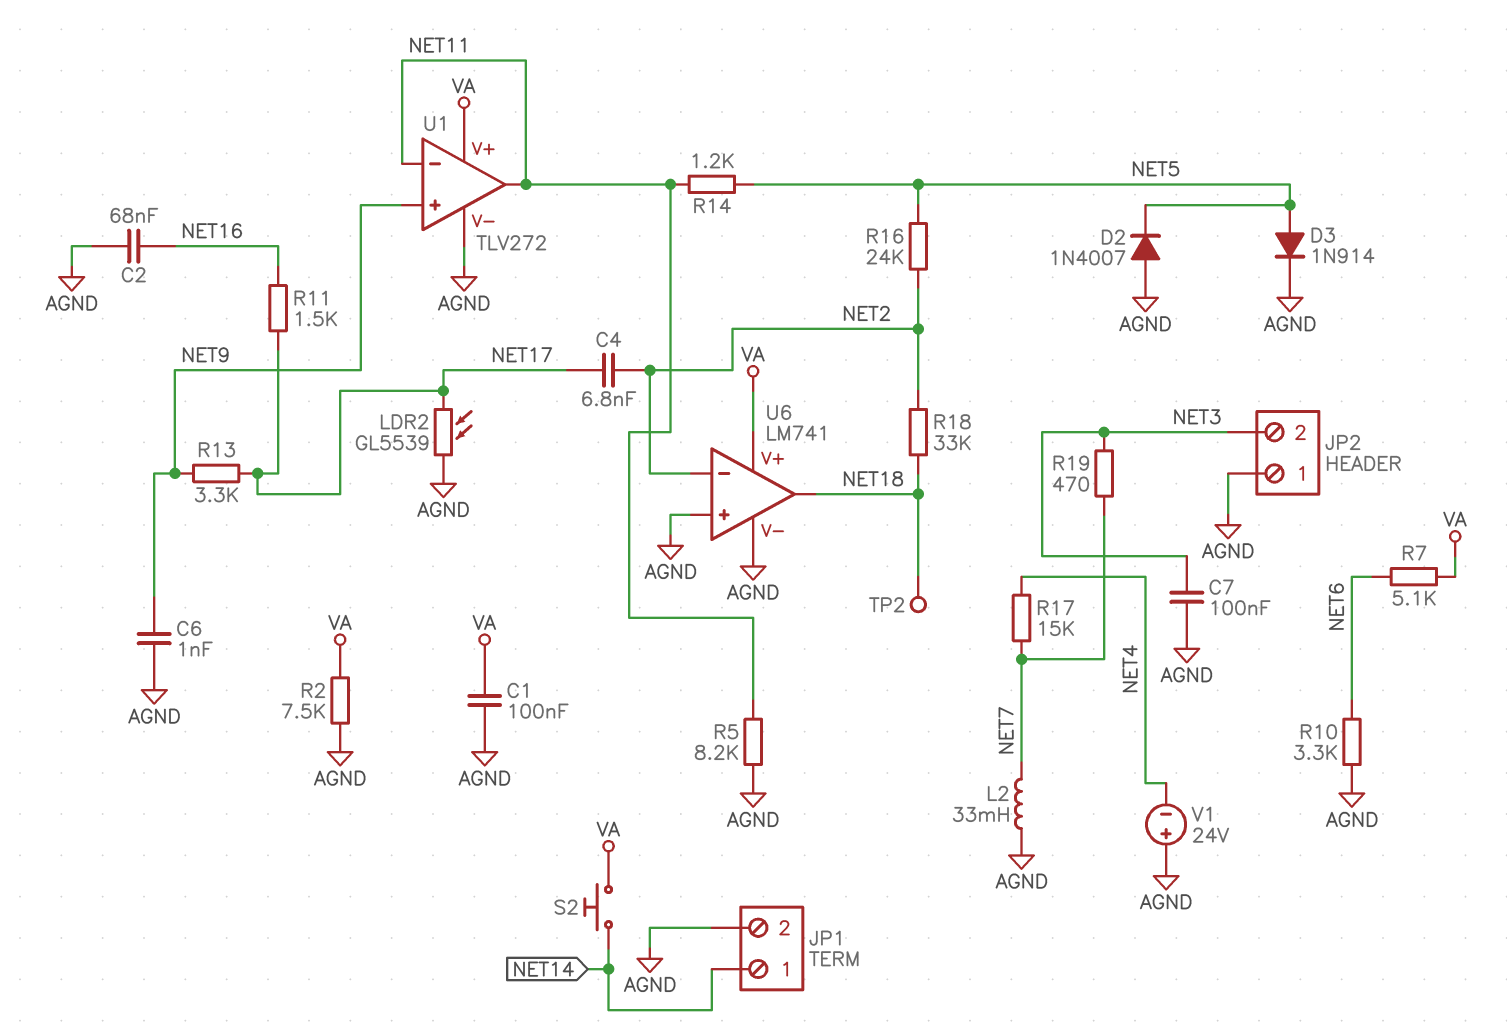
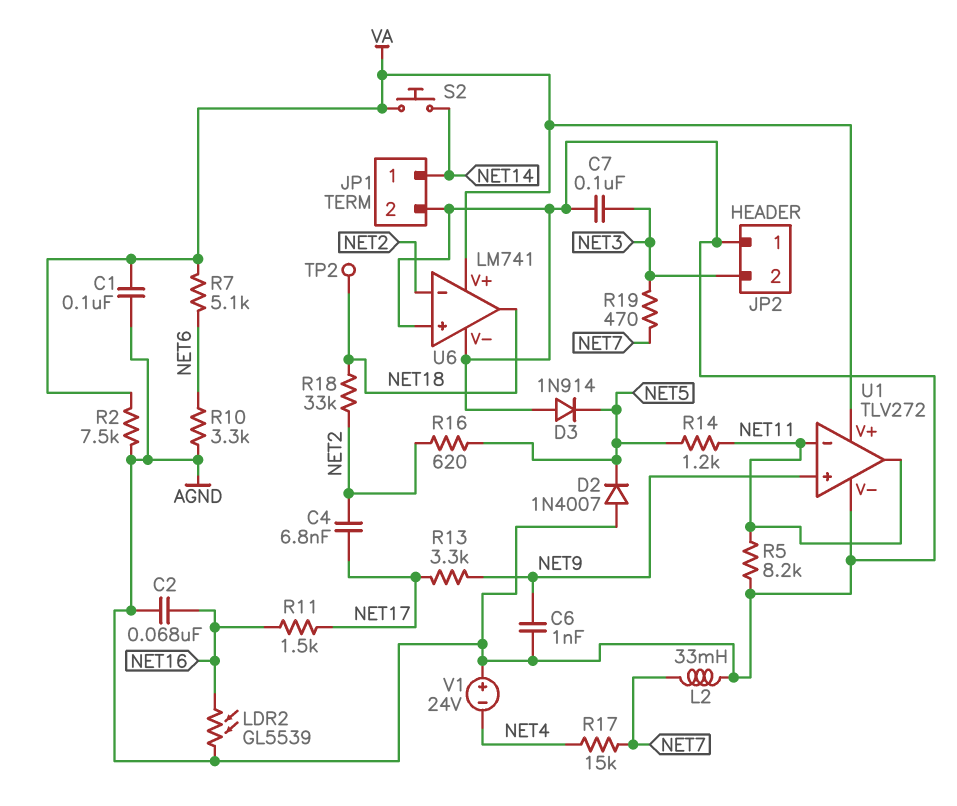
D3: diode 1N914 (A NET5, K AGND) -> diode 1N914 (A AGND, K NET5)
LDR2: GL5539 (AGND, NET17) -> GL5539 (AGND, NET16)
R16: 24k (NET2, NET5) -> 620 (NET2, NET5)

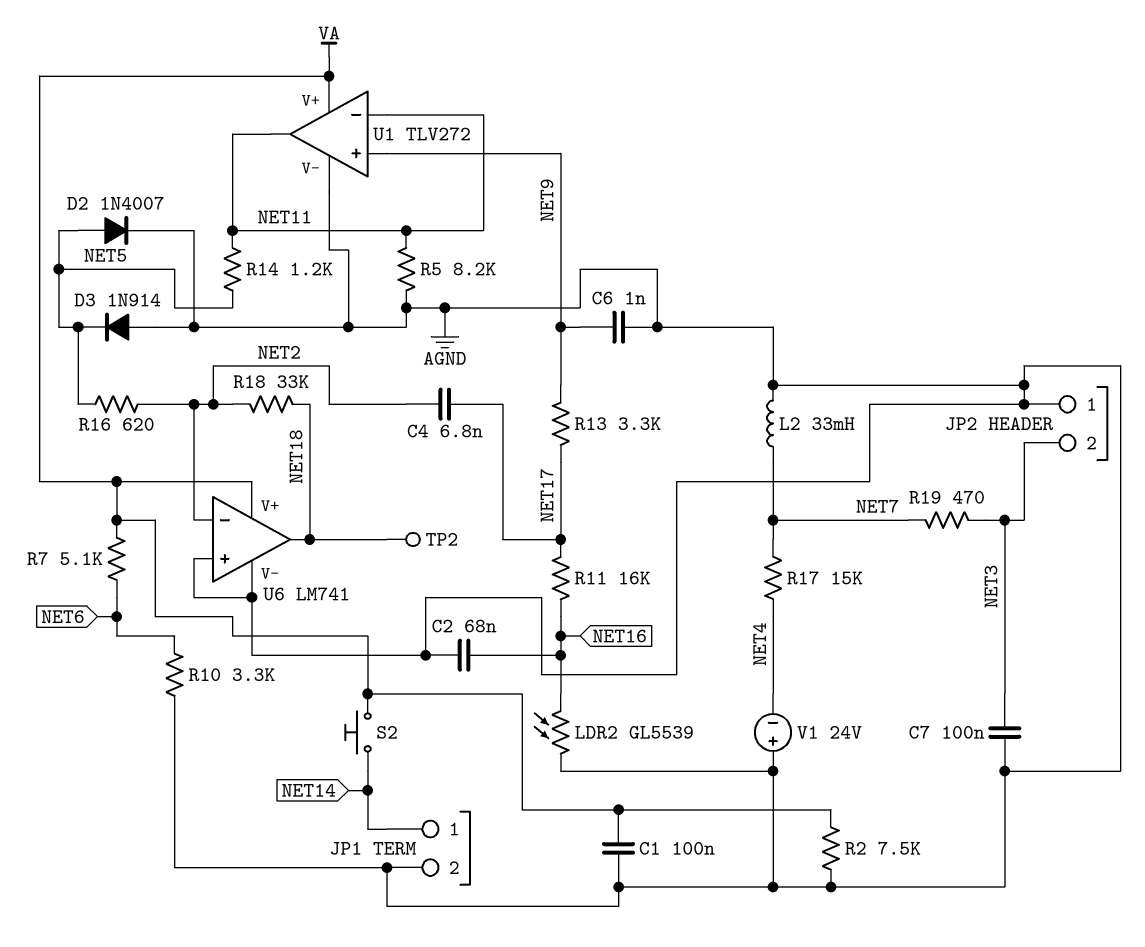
D2: diode 1N4007 (A AGND, K NET5) -> diode 1N4007 (A NET5, K AGND)
R11: 1.5k (NET16, NET17) -> 16k (NET16, NET17)

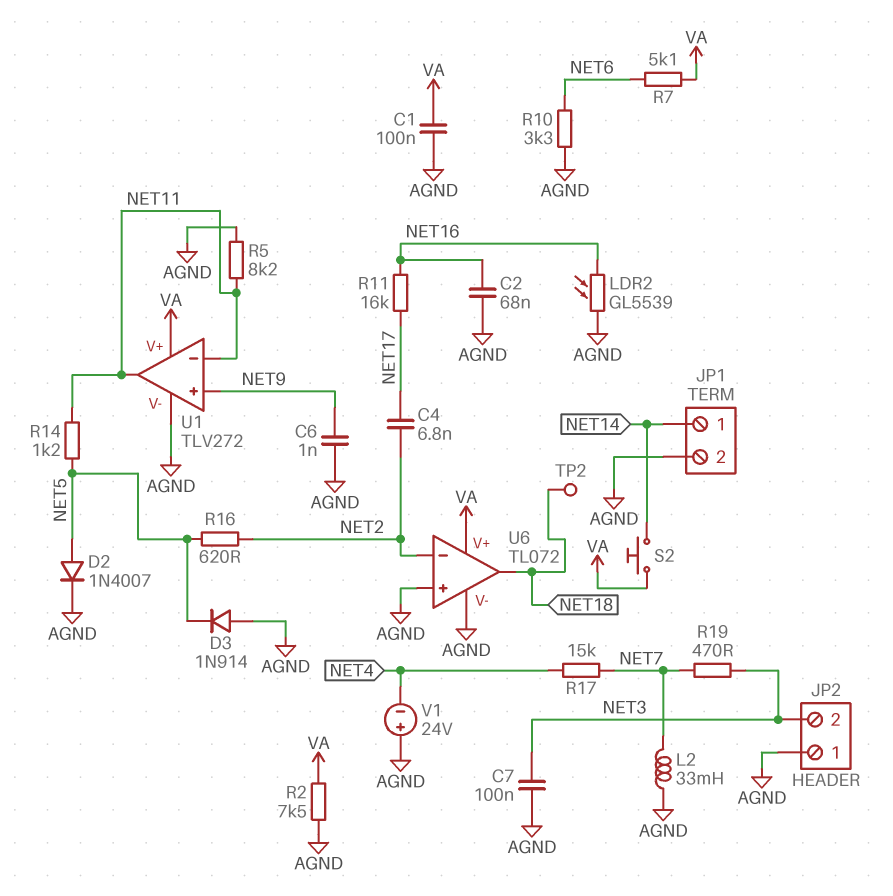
R13: 3.3k (NET9, NET17) -> none
R18: 33k (NET2, NET18) -> none
U6: LM741 -> TL072

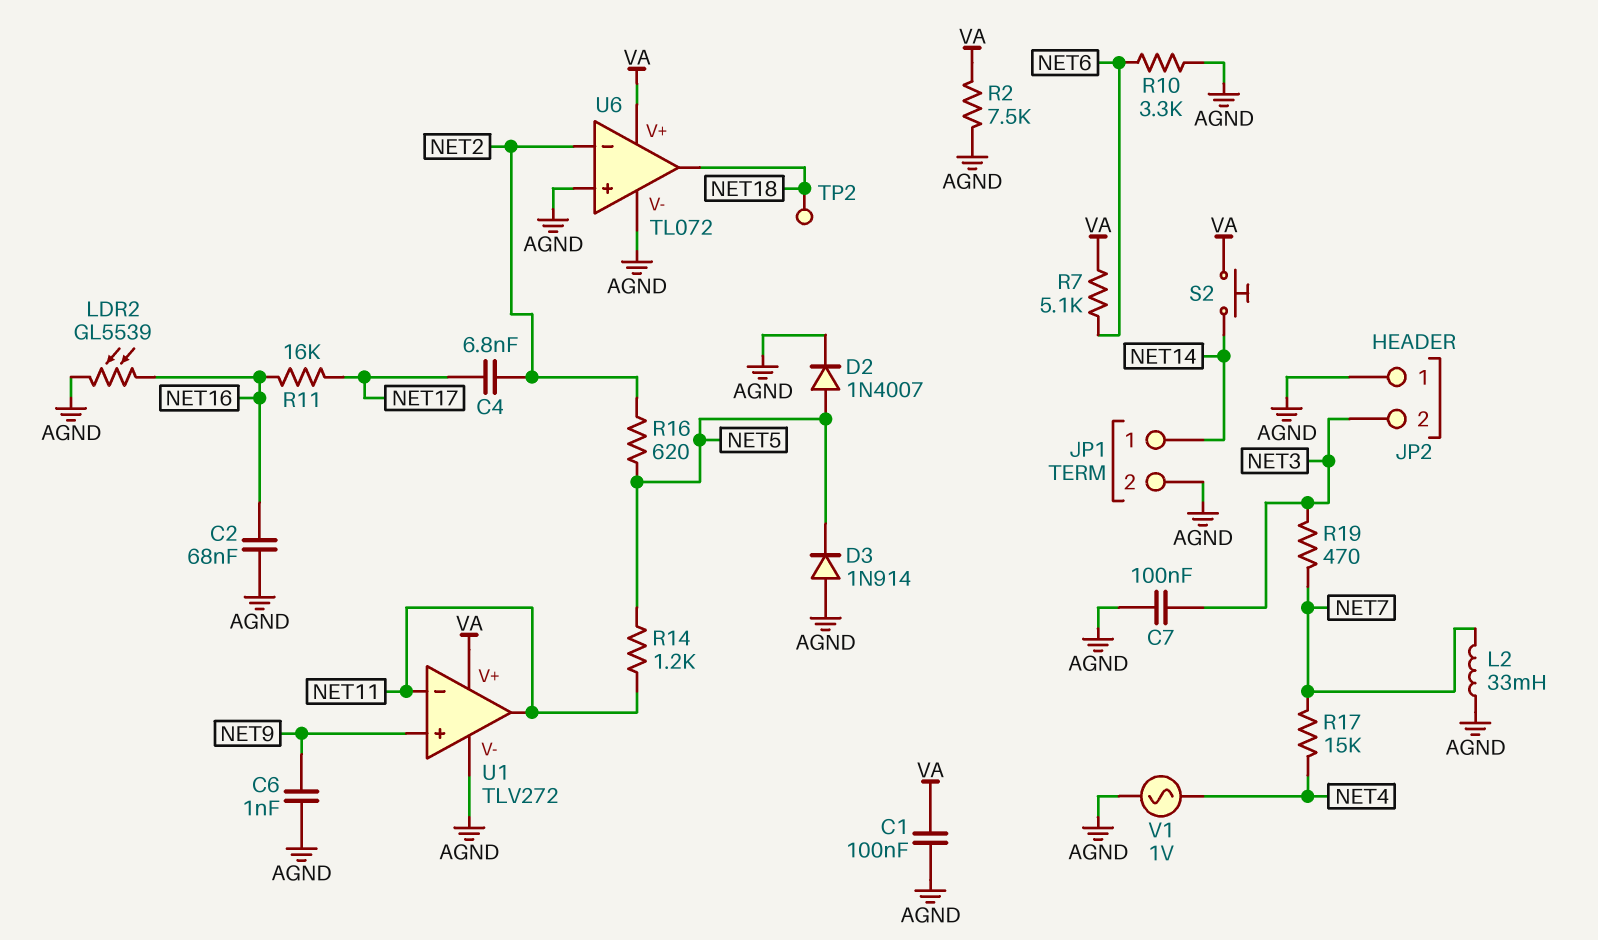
R5: 8.2k (AGND, NET11) -> none
V1: 24V (plus AGND, minus NET4) -> AC 1V (AGND, NET4)

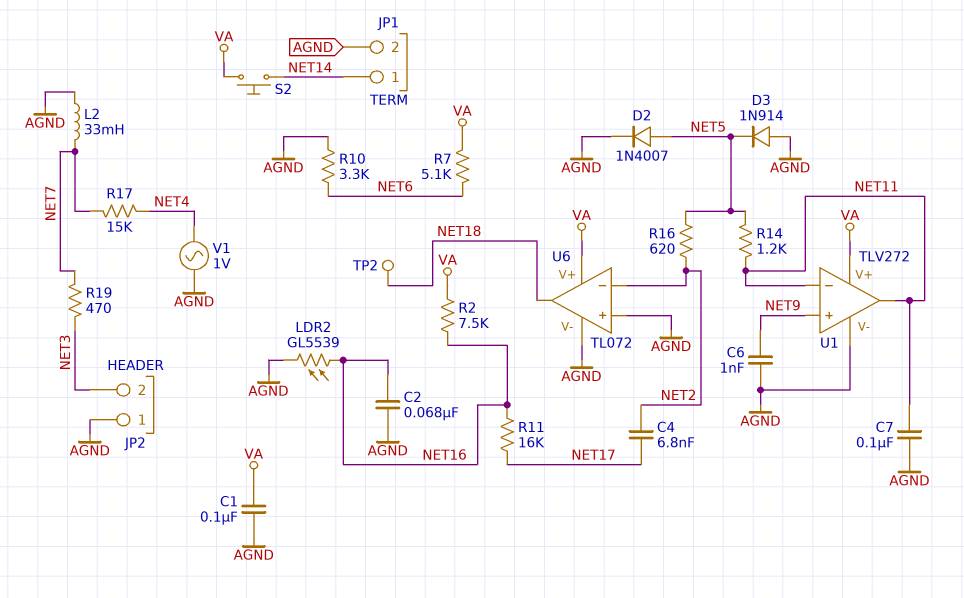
C7: 100nF (AGND, NET3) -> 100nF (AGND, NET11)
R2: 7.5k (AGND, VA) -> 7.5k (NET16, VA)

